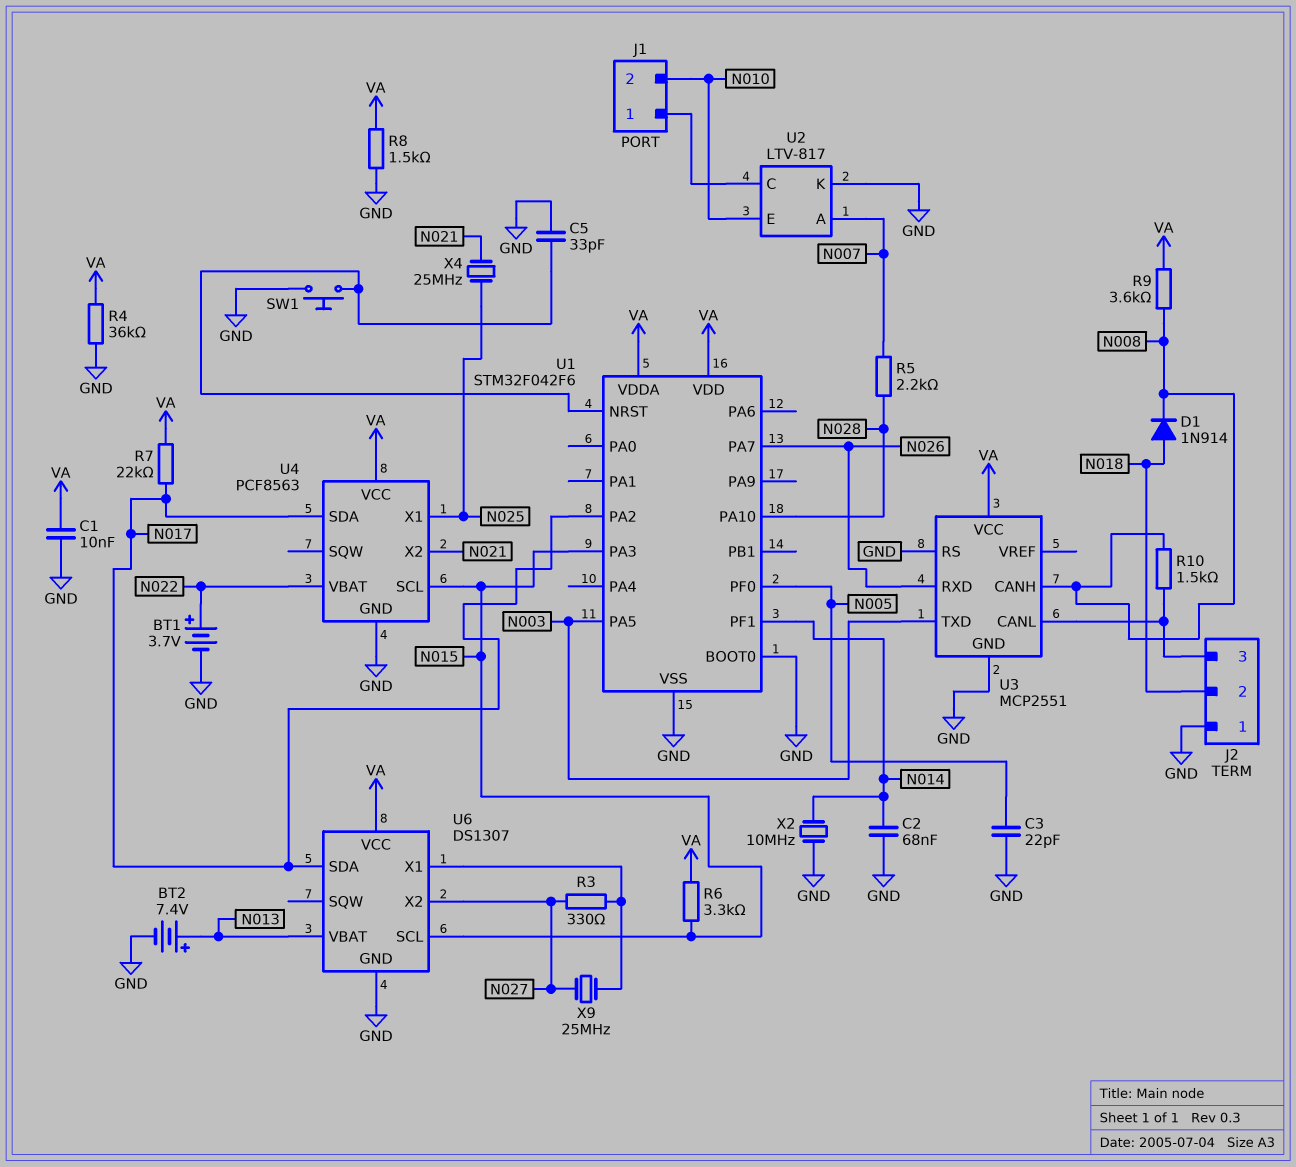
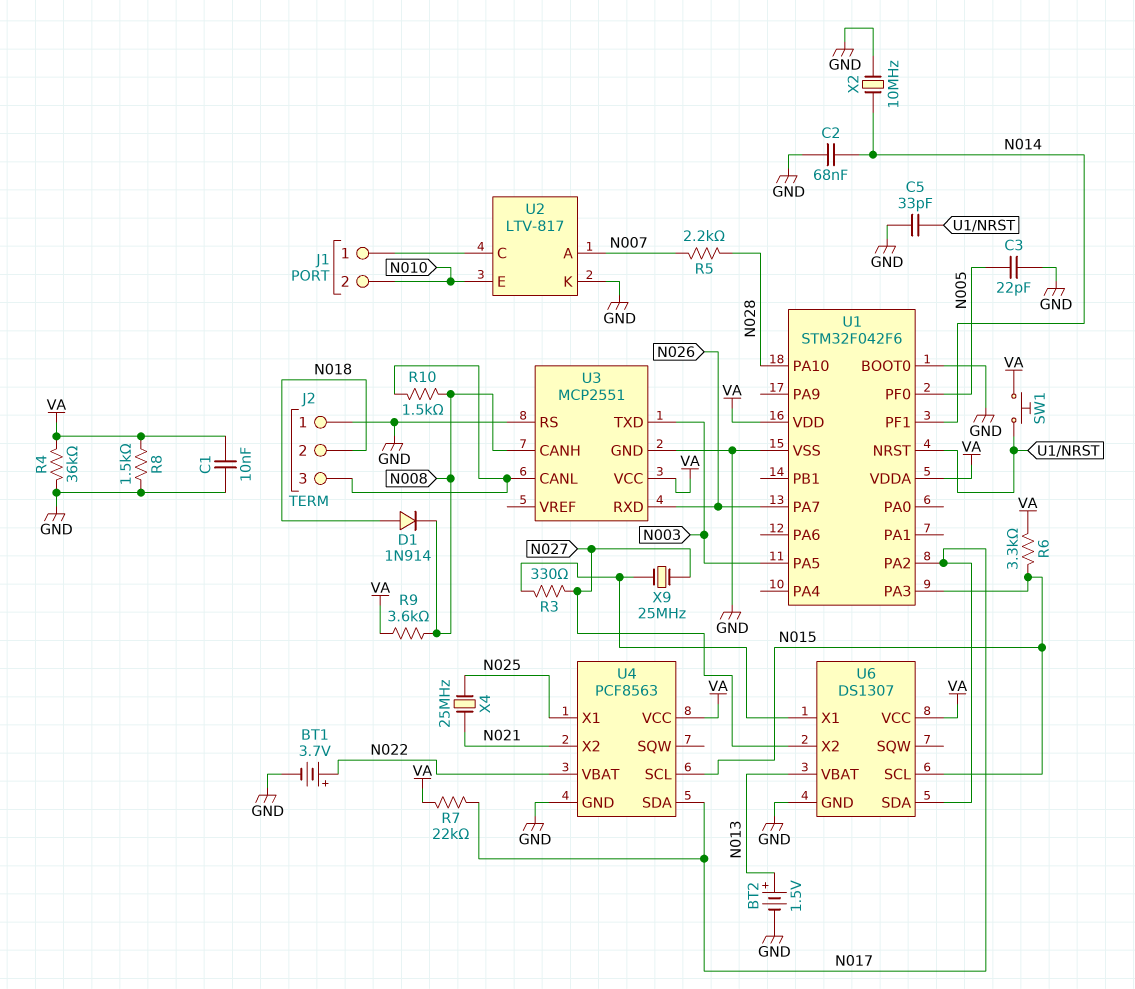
BT2: 7.4V (plus N013, minus GND) -> 1.5V (plus N013, minus GND)
SW1: button (GND, U1/NRST) -> button (U1/NRST, VA)

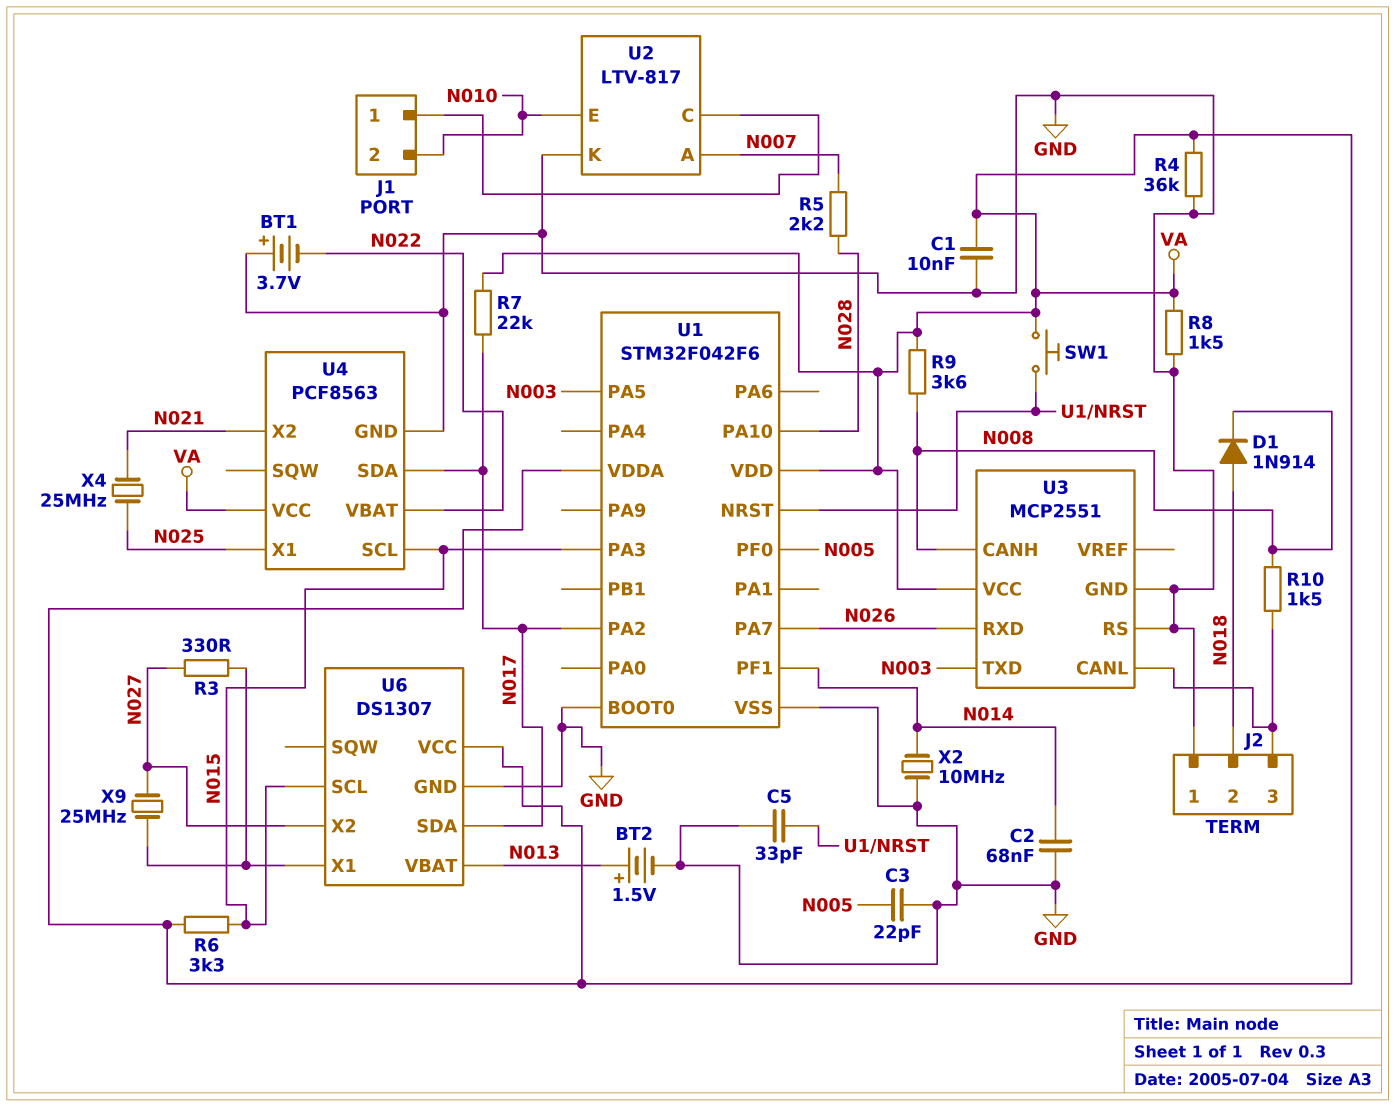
BT1: 3.7V (plus N022, minus GND) -> 3.7V (plus GND, minus N022)

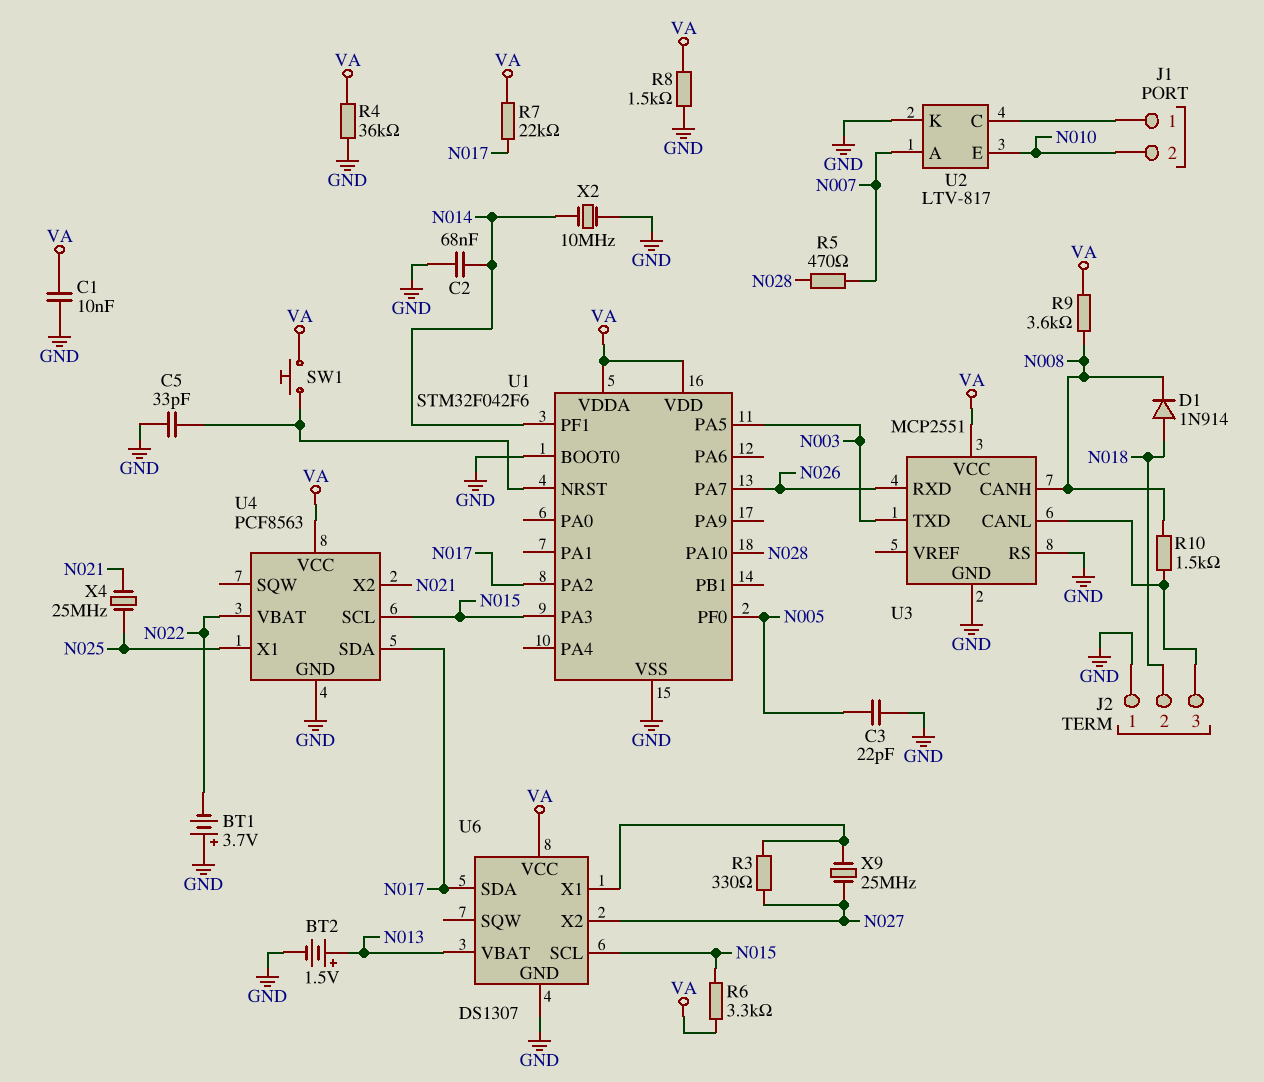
R5: 2.2k (N007, N028) -> 470 (N007, N028)

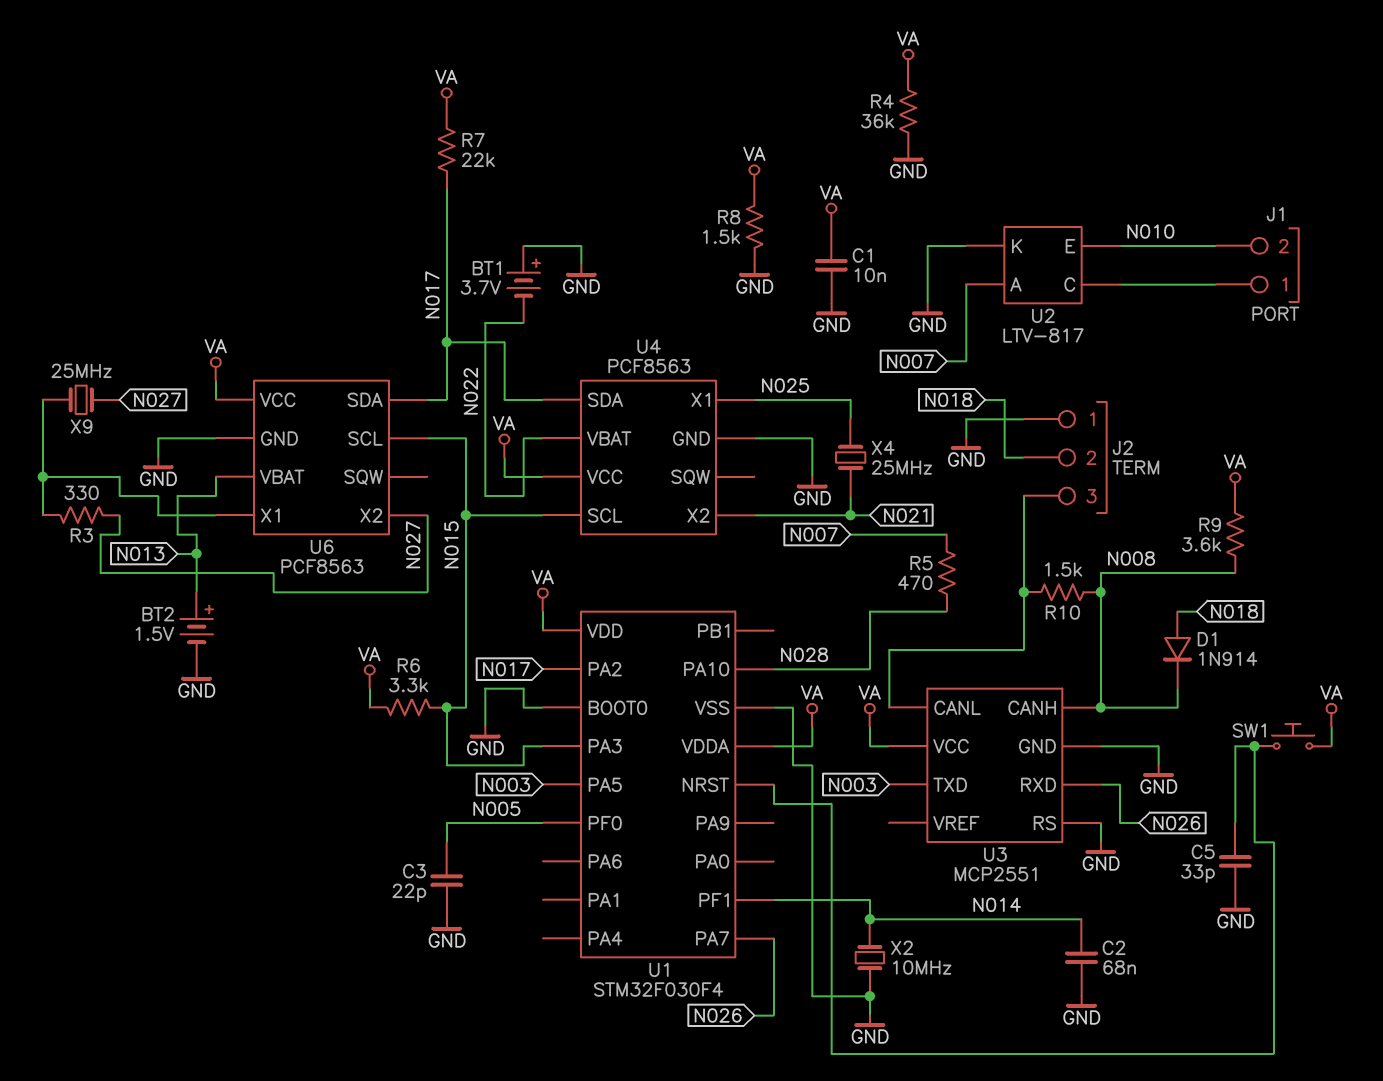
U1: STM32F042F6 -> STM32F030F4
U6: DS1307 -> PCF8563

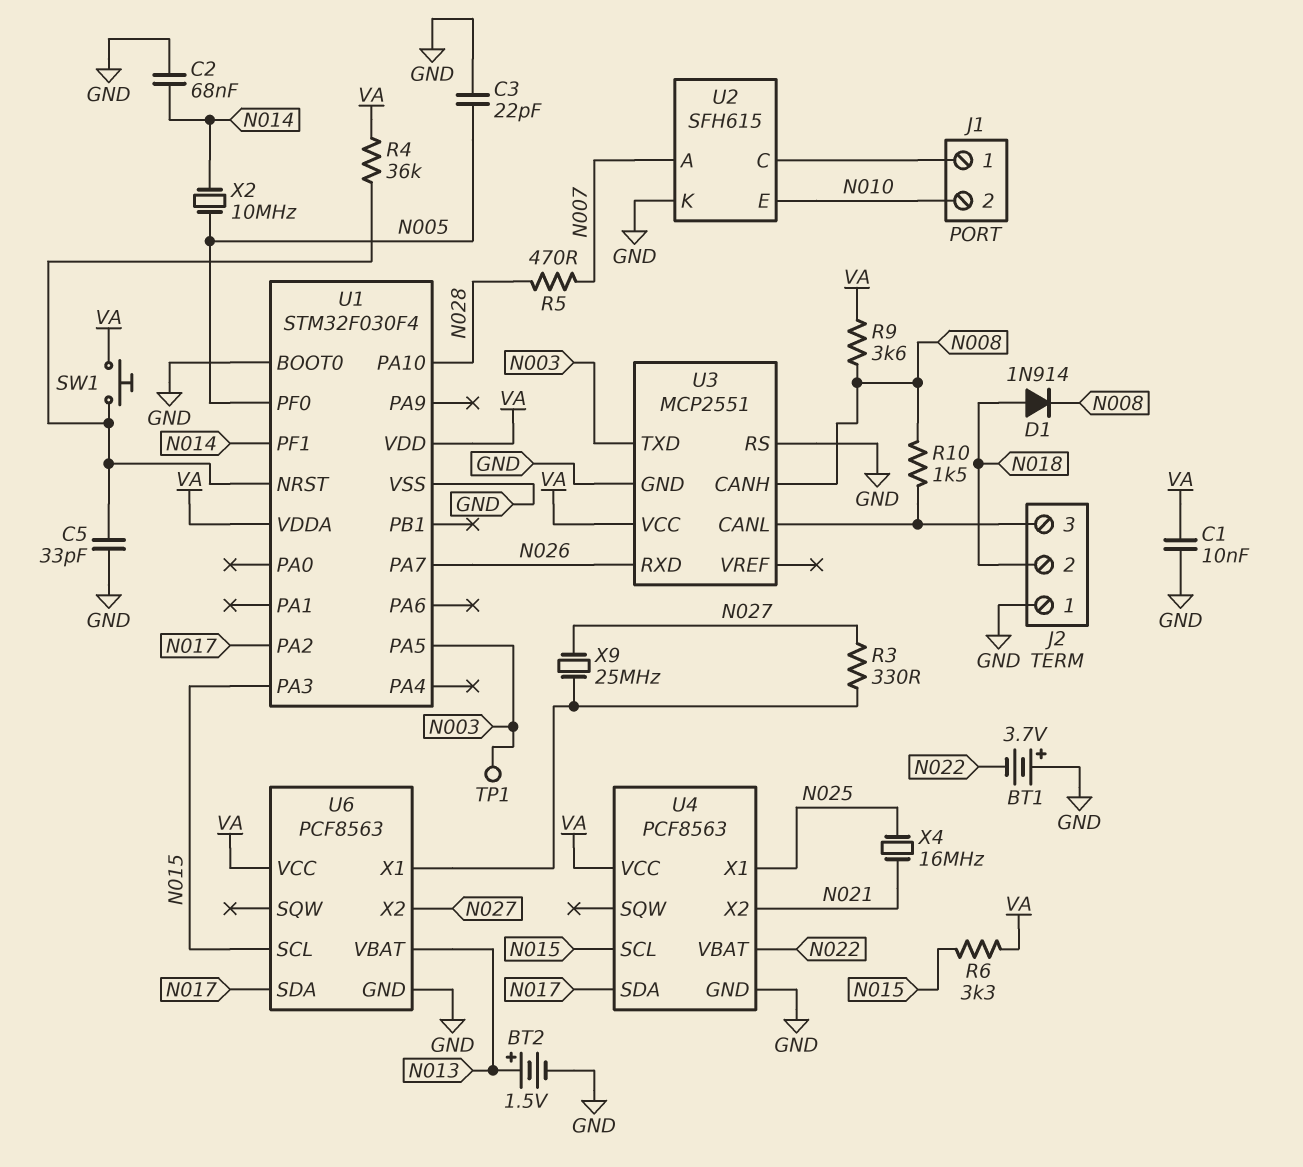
R4: 36k (GND, VA) -> 36k (U1/NRST, VA)
R7: 22k (N017, VA) -> none
R8: 1.5k (GND, VA) -> none
TP1: none -> test point (N003)
U2: LTV-817 -> SFH615
X2: 10MHz (GND, N014) -> 10MHz (N005, N014)
X4: 25MHz (N021, N025) -> 16MHz (N021, N025)

